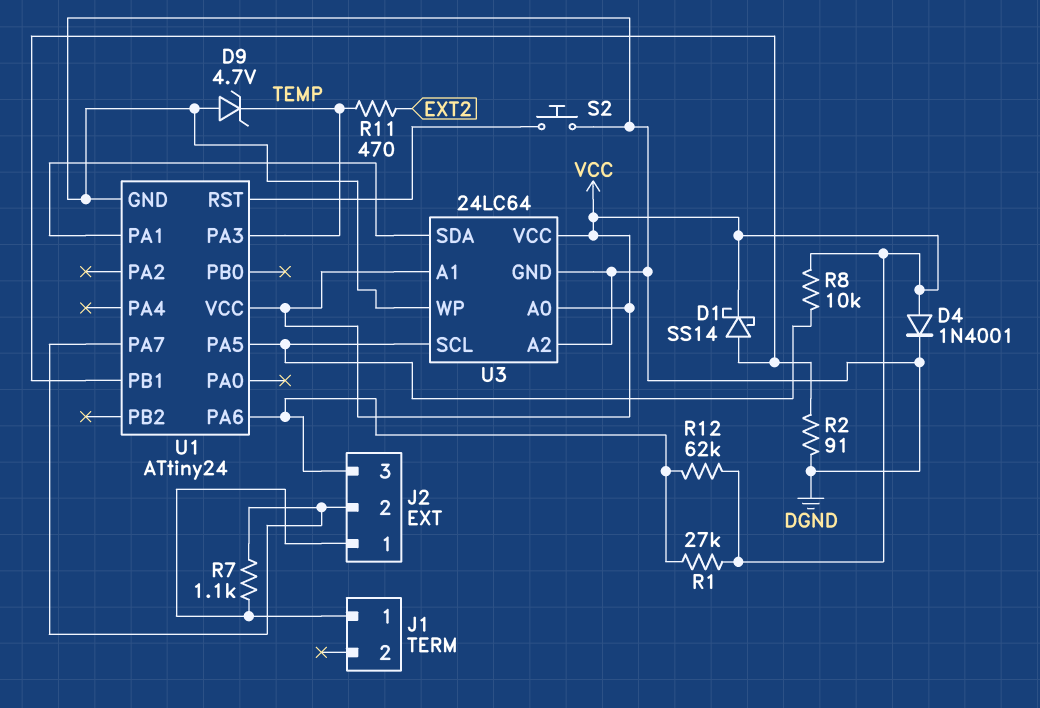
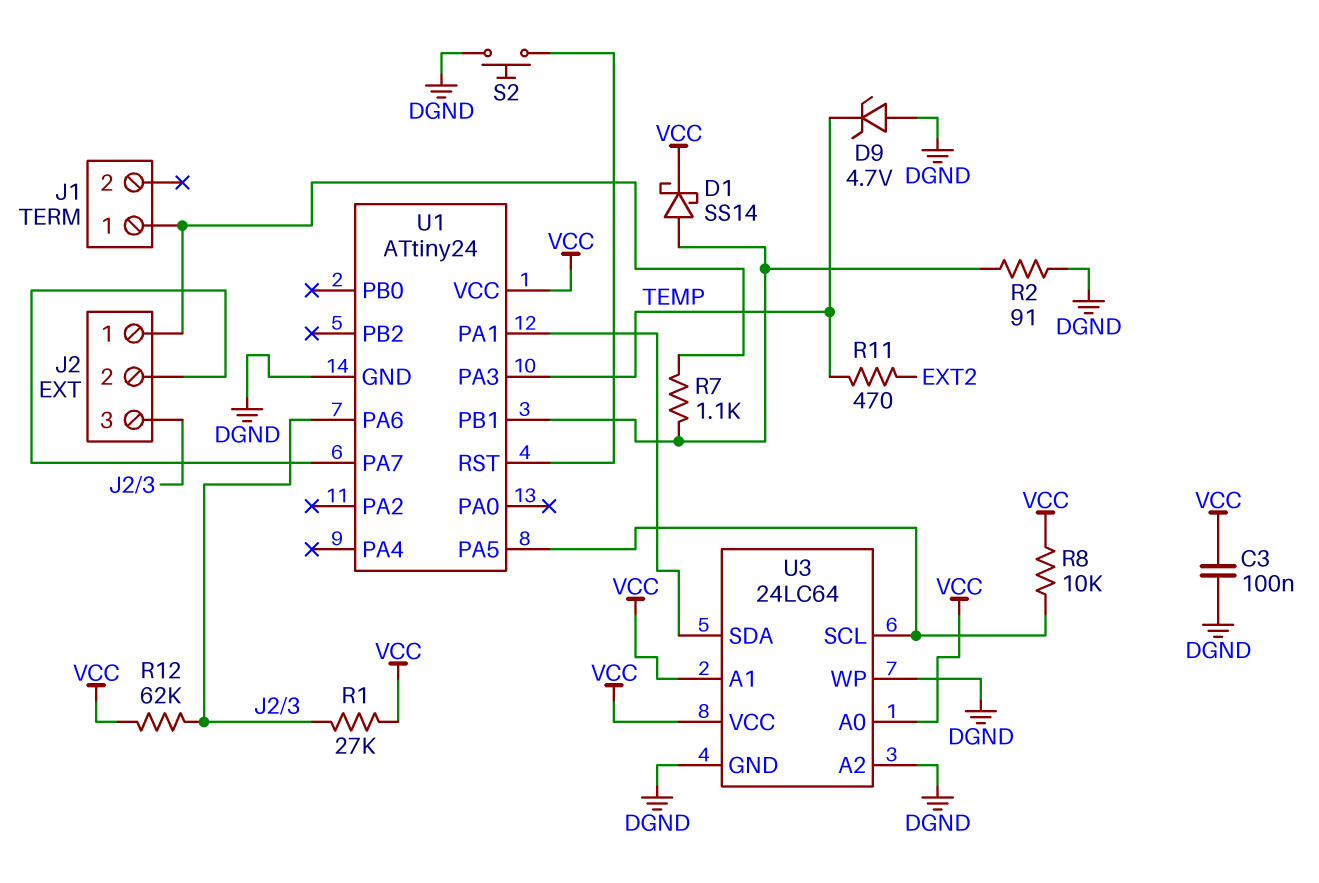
C3: none -> 100nF (DGND, VCC)
D4: diode 1N4001 (A VCC, K DGND) -> none
R7: 1.1k (J1/1, J2/2) -> 1.1k (J1/1, U1/PB1)

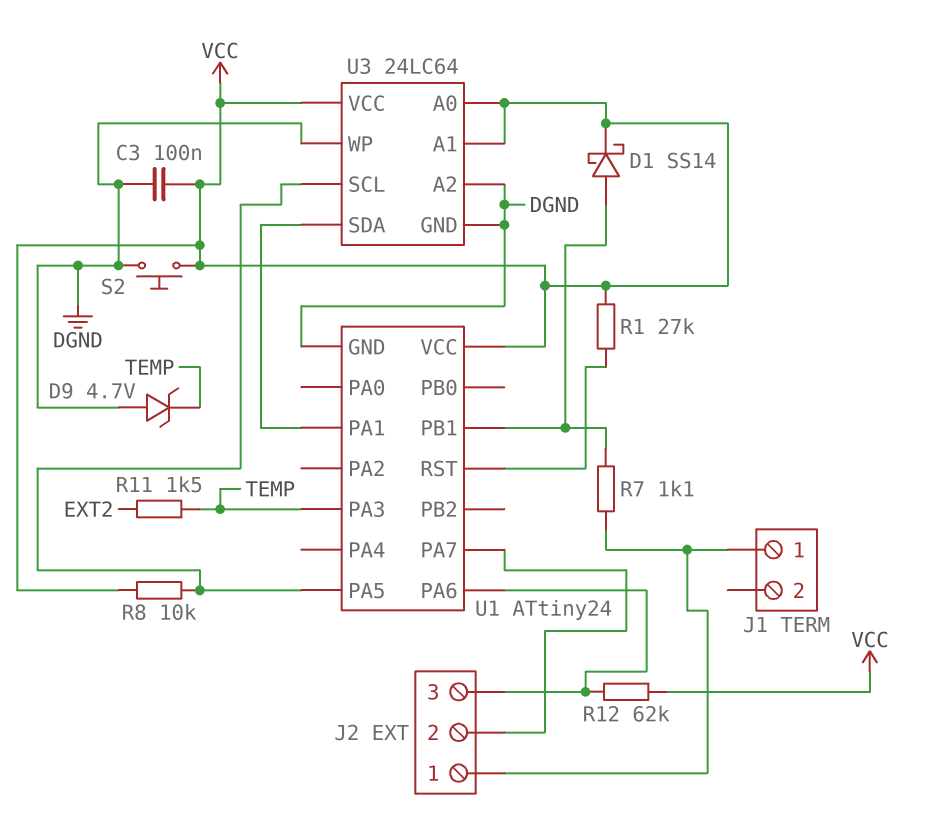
R1: 27k (J2/3, VCC) -> 27k (U1/RST, VCC)
R2: 91 (DGND, U1/PB1) -> none
R11: 470 (EXT2, TEMP) -> 1.5k (EXT2, TEMP)
S2: button (DGND, U1/RST) -> button (DGND, VCC)

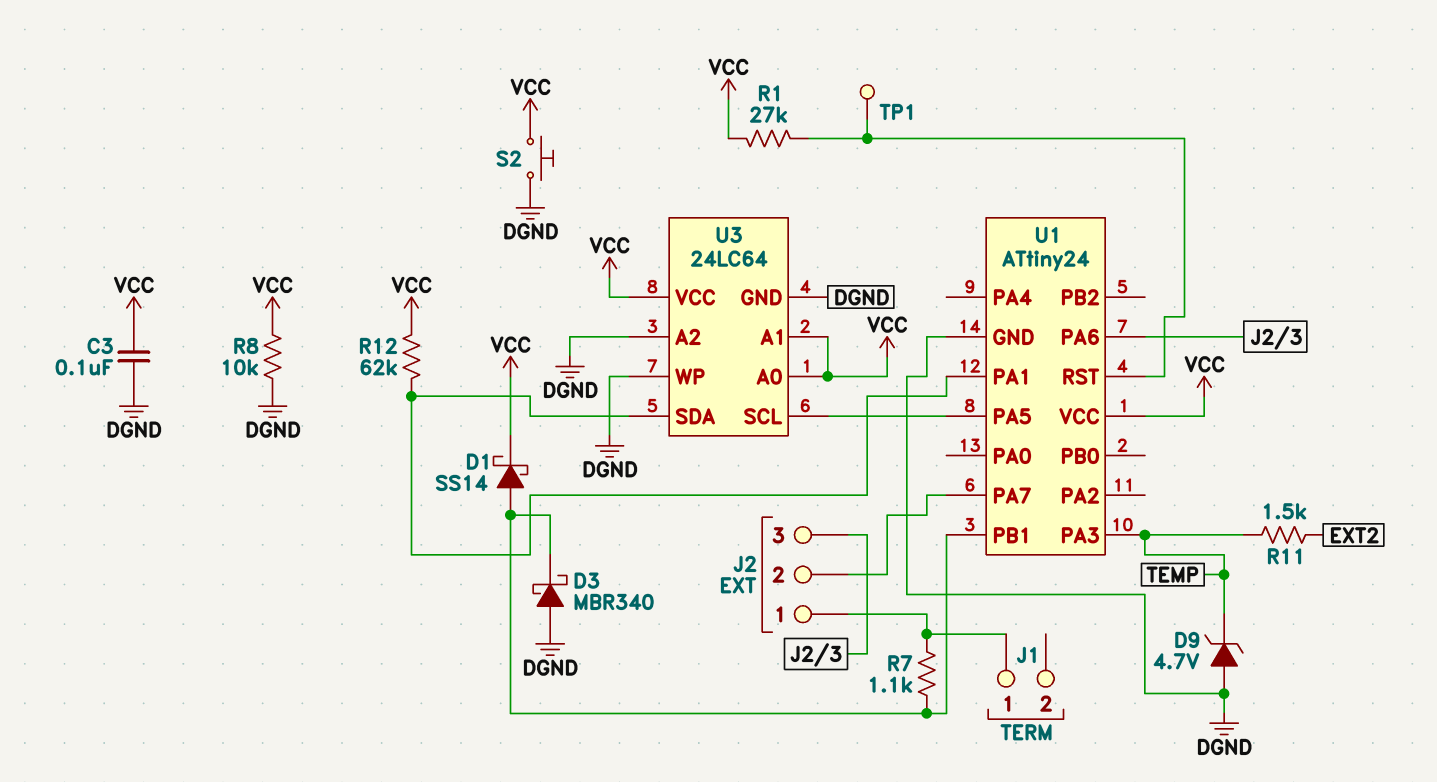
D3: none -> schottky MBR340 (A DGND, K U1/PB1)
R8: 10k (U1/PA5, VCC) -> 10k (DGND, VCC)
R12: 62k (J2/3, VCC) -> 62k (U1/PA1, VCC)
TP1: none -> test point (U1/RST)

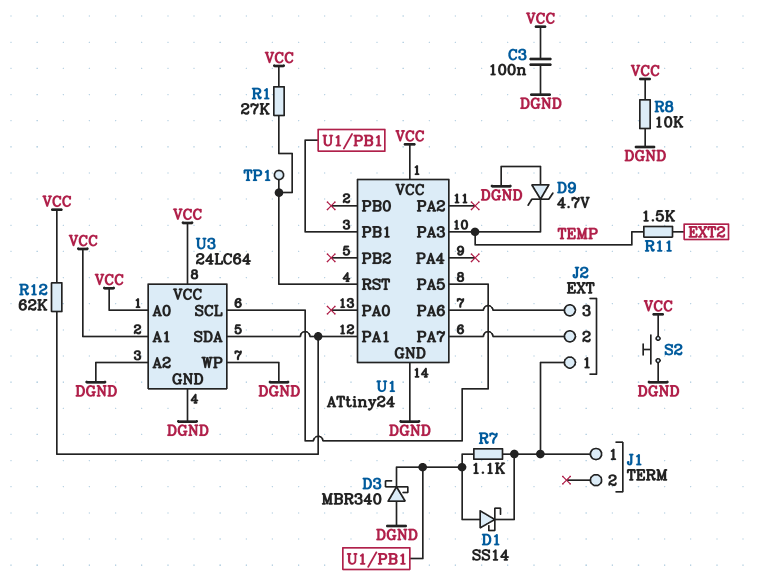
D1: schottky SS14 (A U1/PB1, K VCC) -> schottky SS14 (A U1/PB1, K J1/1)

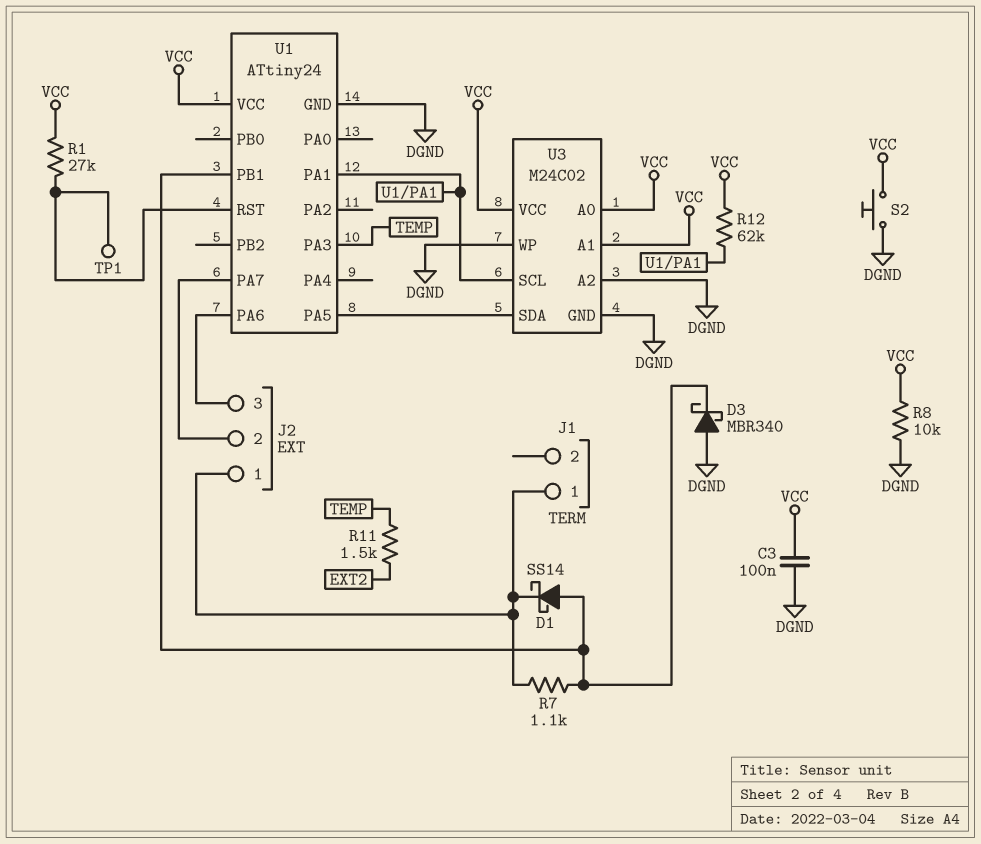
D9: zener 4.7V (A DGND, K TEMP) -> none
U3: 24LC64 -> M24C02
U3 pin SCL: U1/PA5 -> U1/PA1
U3 pin SDA: U1/PA1 -> U1/PA5

